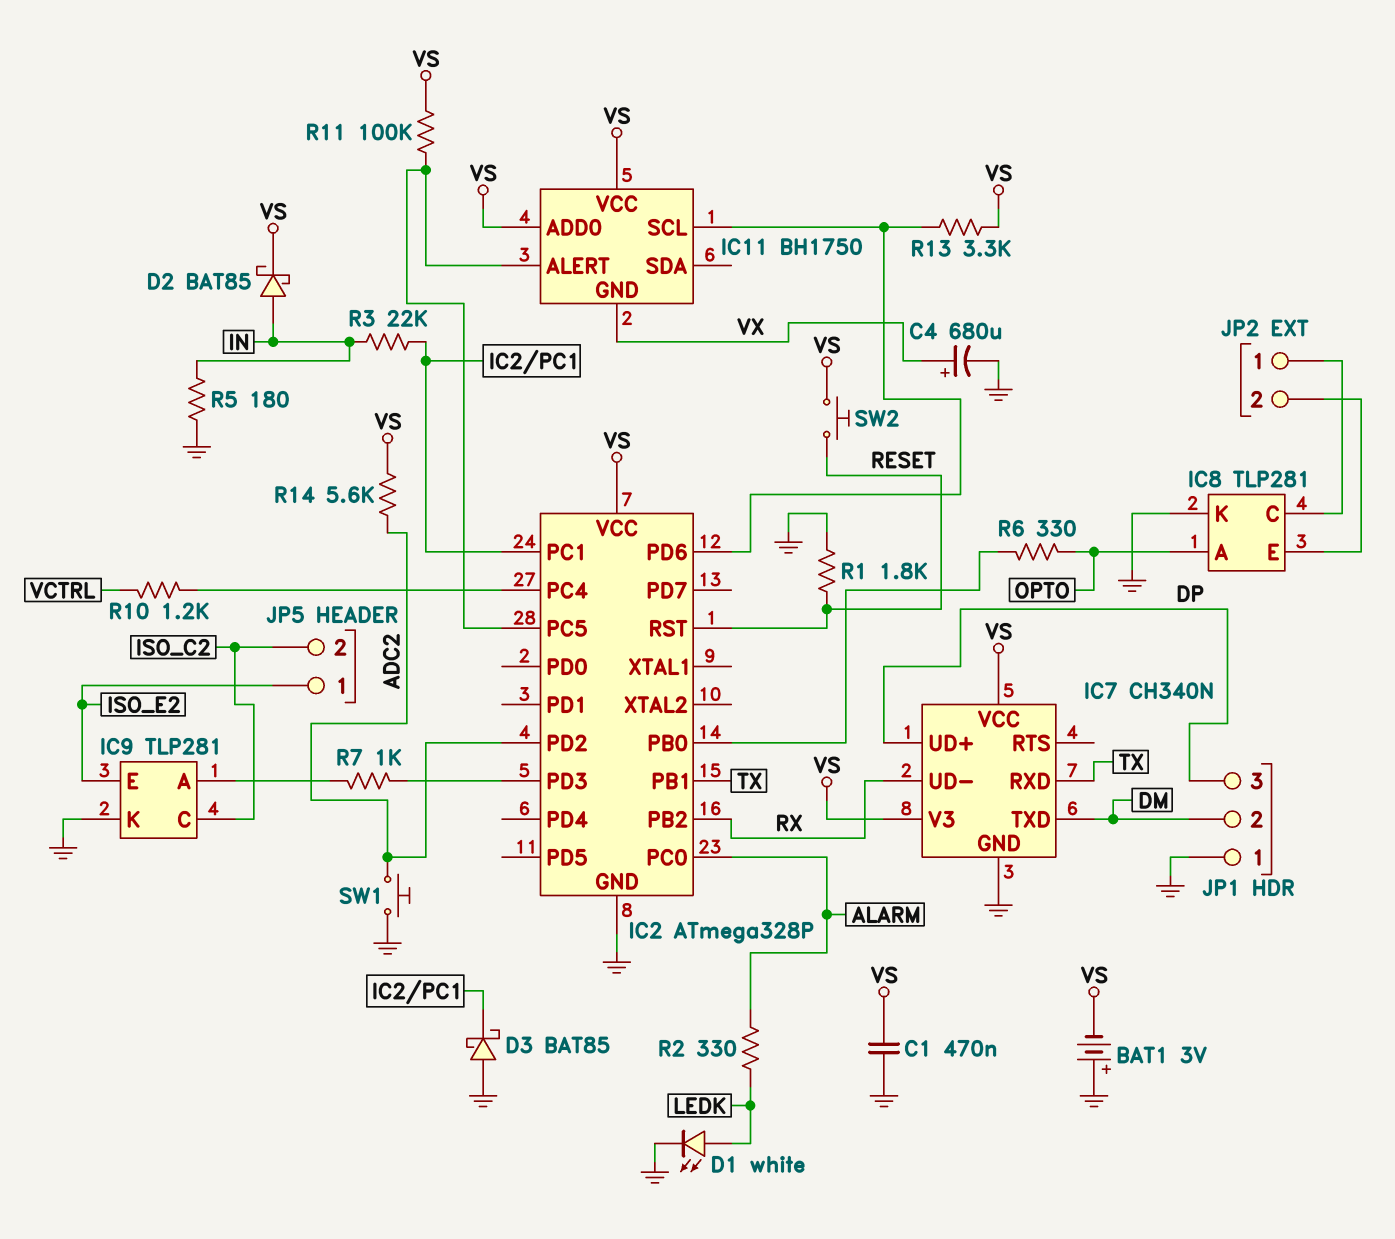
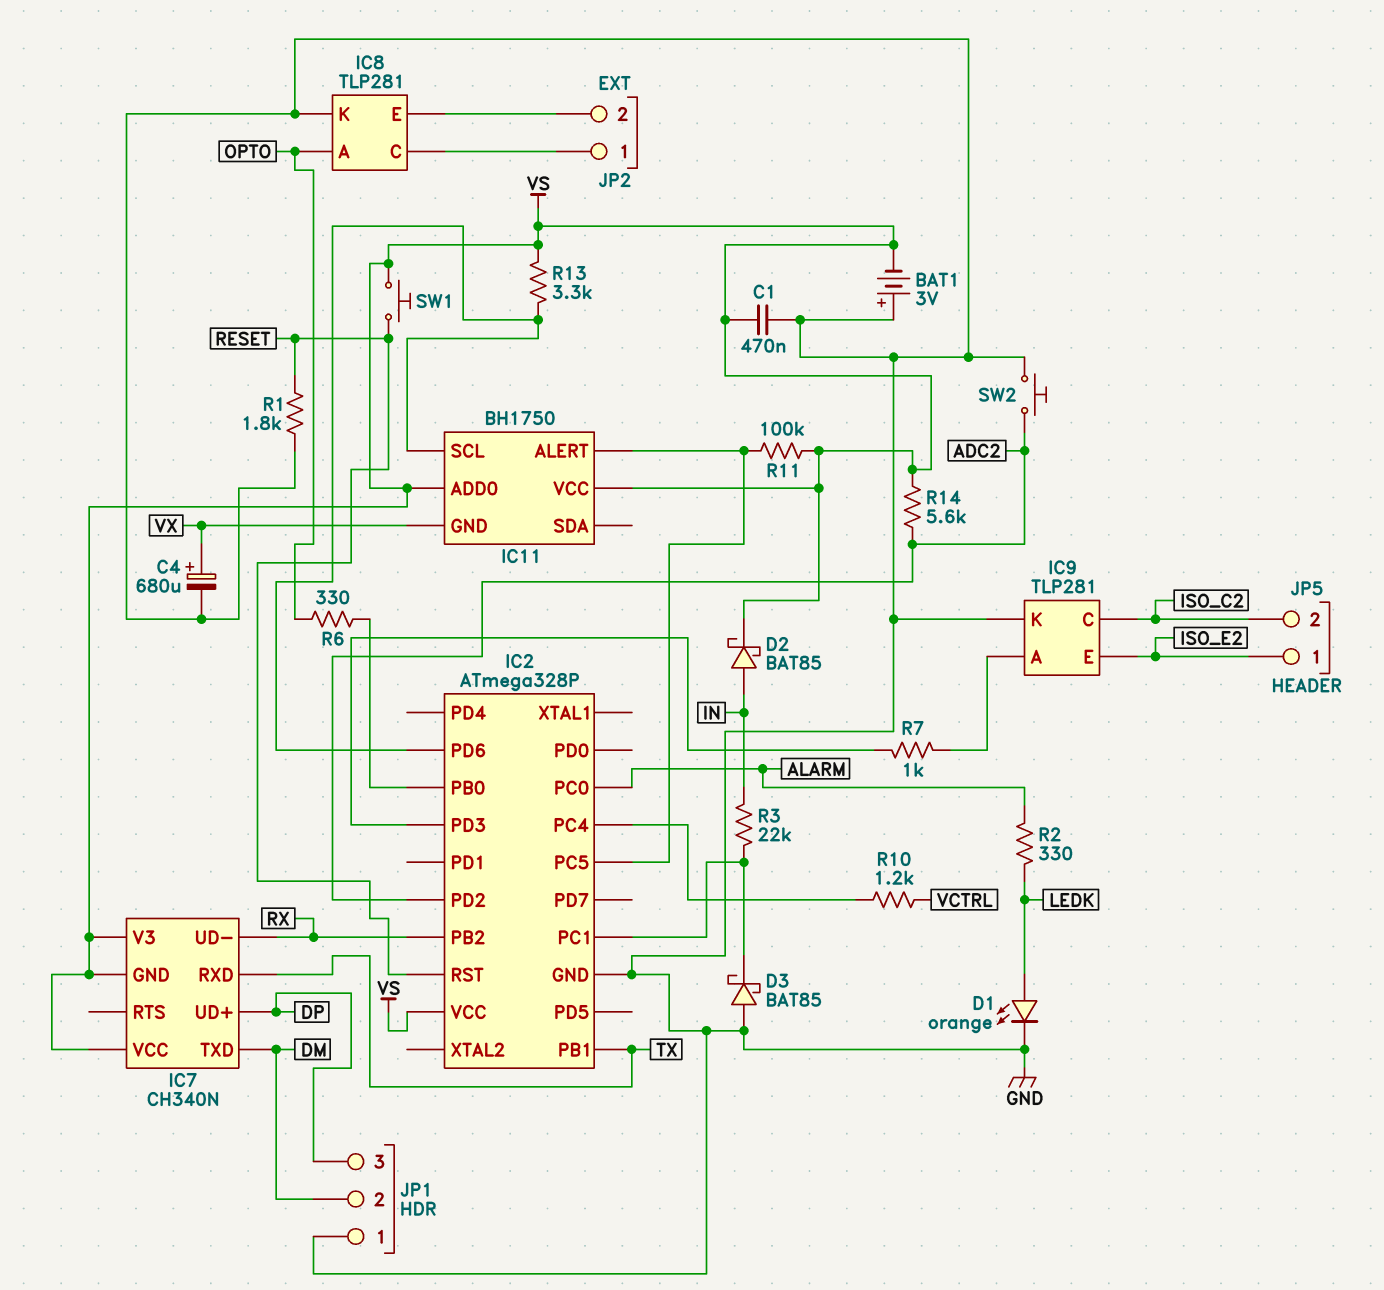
D1: LED white (A LEDK, K GND) -> LED orange (A LEDK, K GND)
IC7 pin GND: GND -> VS
R5: 180 (GND, IN) -> none
SW1: button (ADC2, GND) -> button (RESET, VS)
SW2: button (RESET, VS) -> button (ADC2, GND)

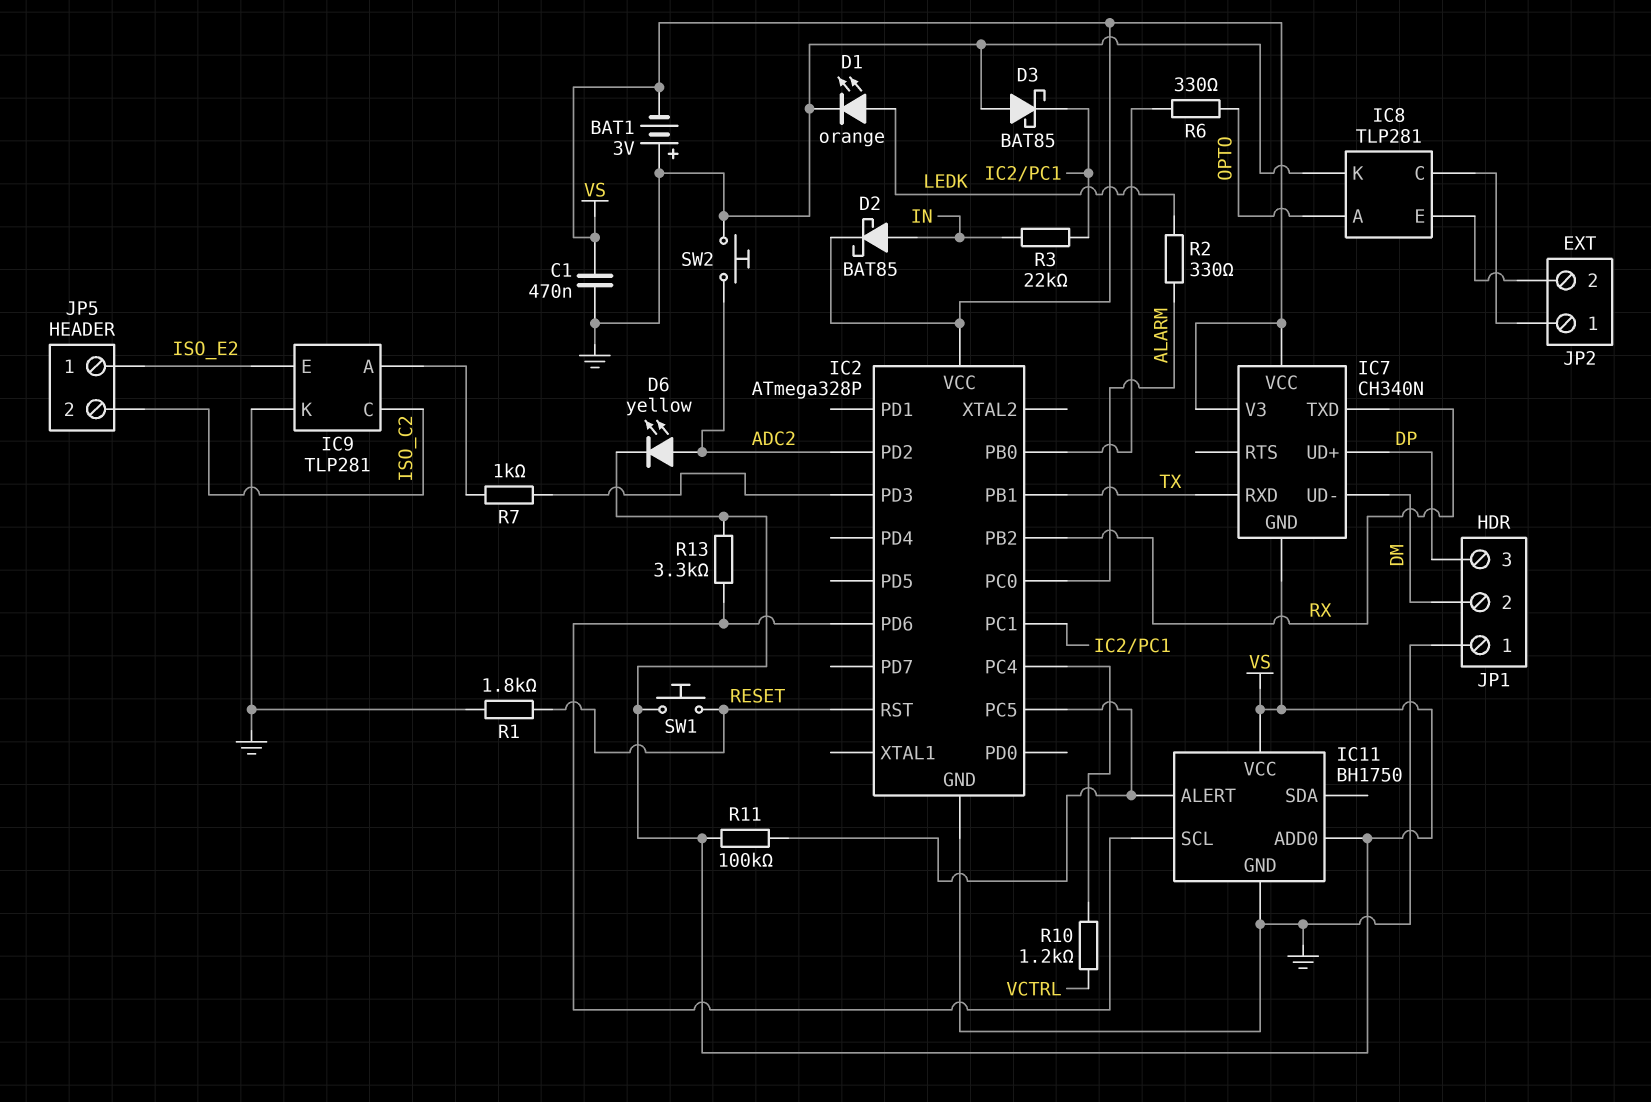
C4: 680uF (plus VX, minus GND) -> none
D6: none -> LED yellow (A ADC2, K VS)
IC7 pin TXD: DM -> RX
IC7 pin UD-: RX -> DM
IC11 pin GND: VX -> GND
R14: 5.6k (ADC2, VS) -> none

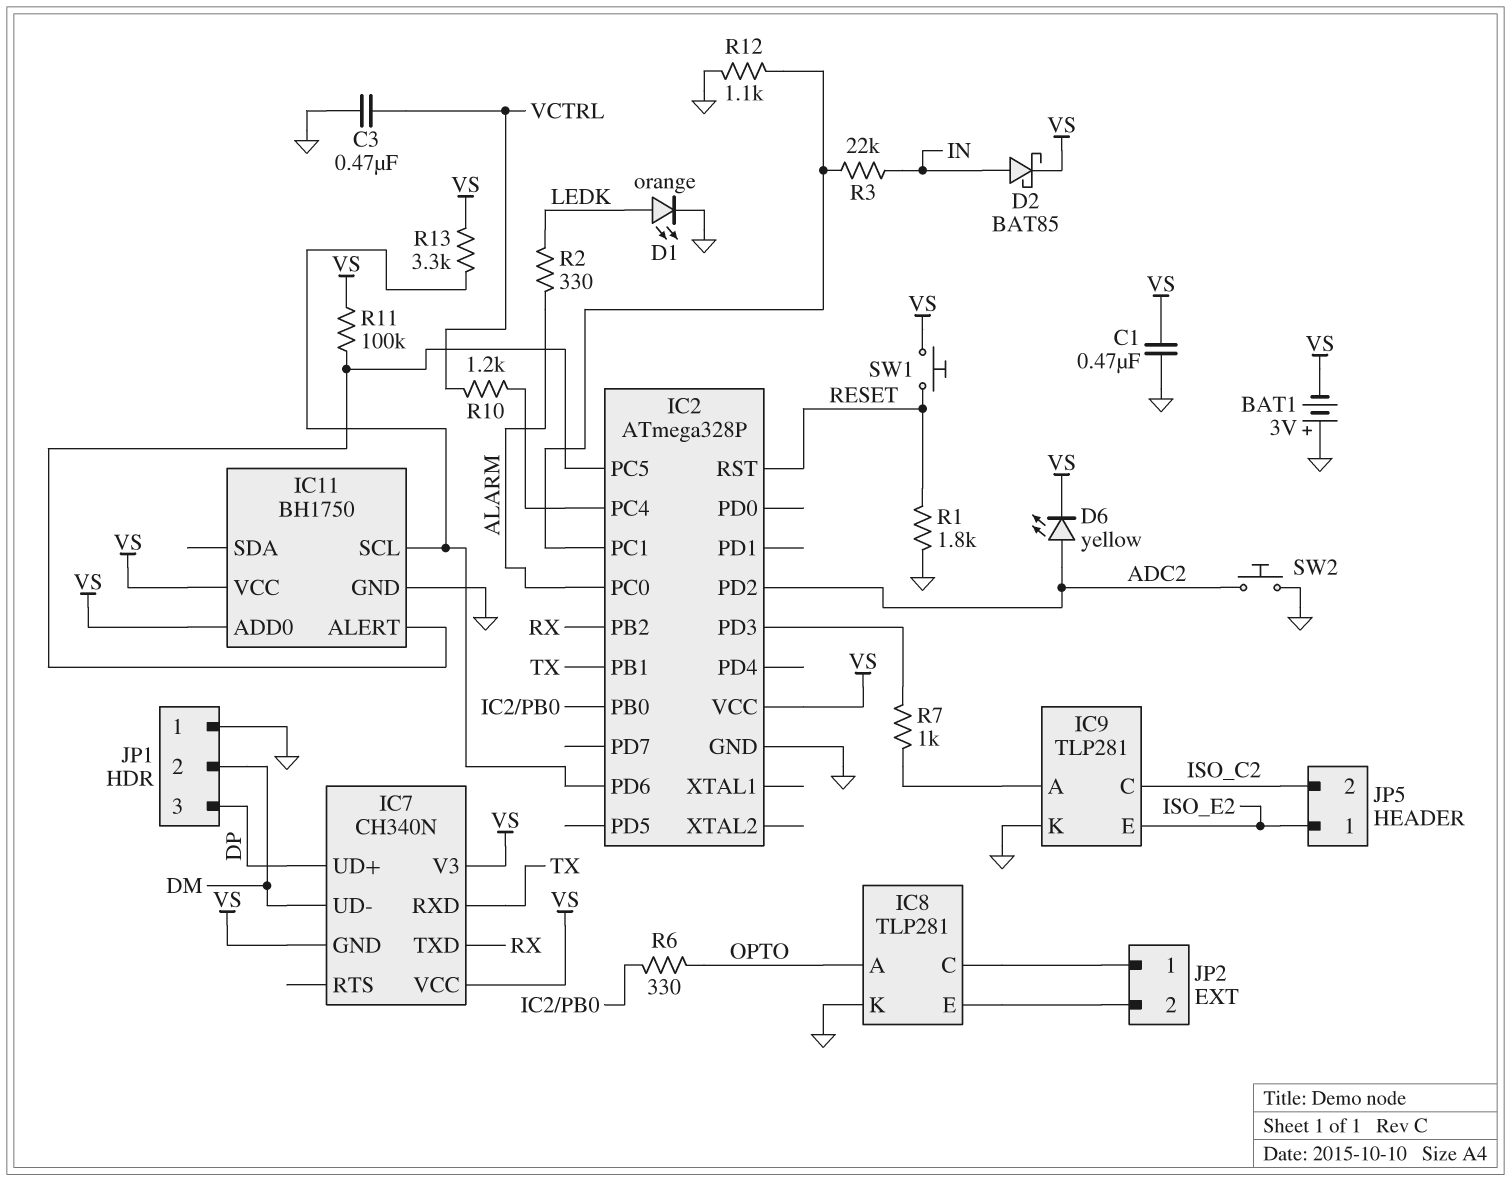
C3: none -> 470nF (GND, VCTRL)
D3: schottky BAT85 (A GND, K IC2/PC1) -> none
R12: none -> 1.1k (GND, IC2/PC1)

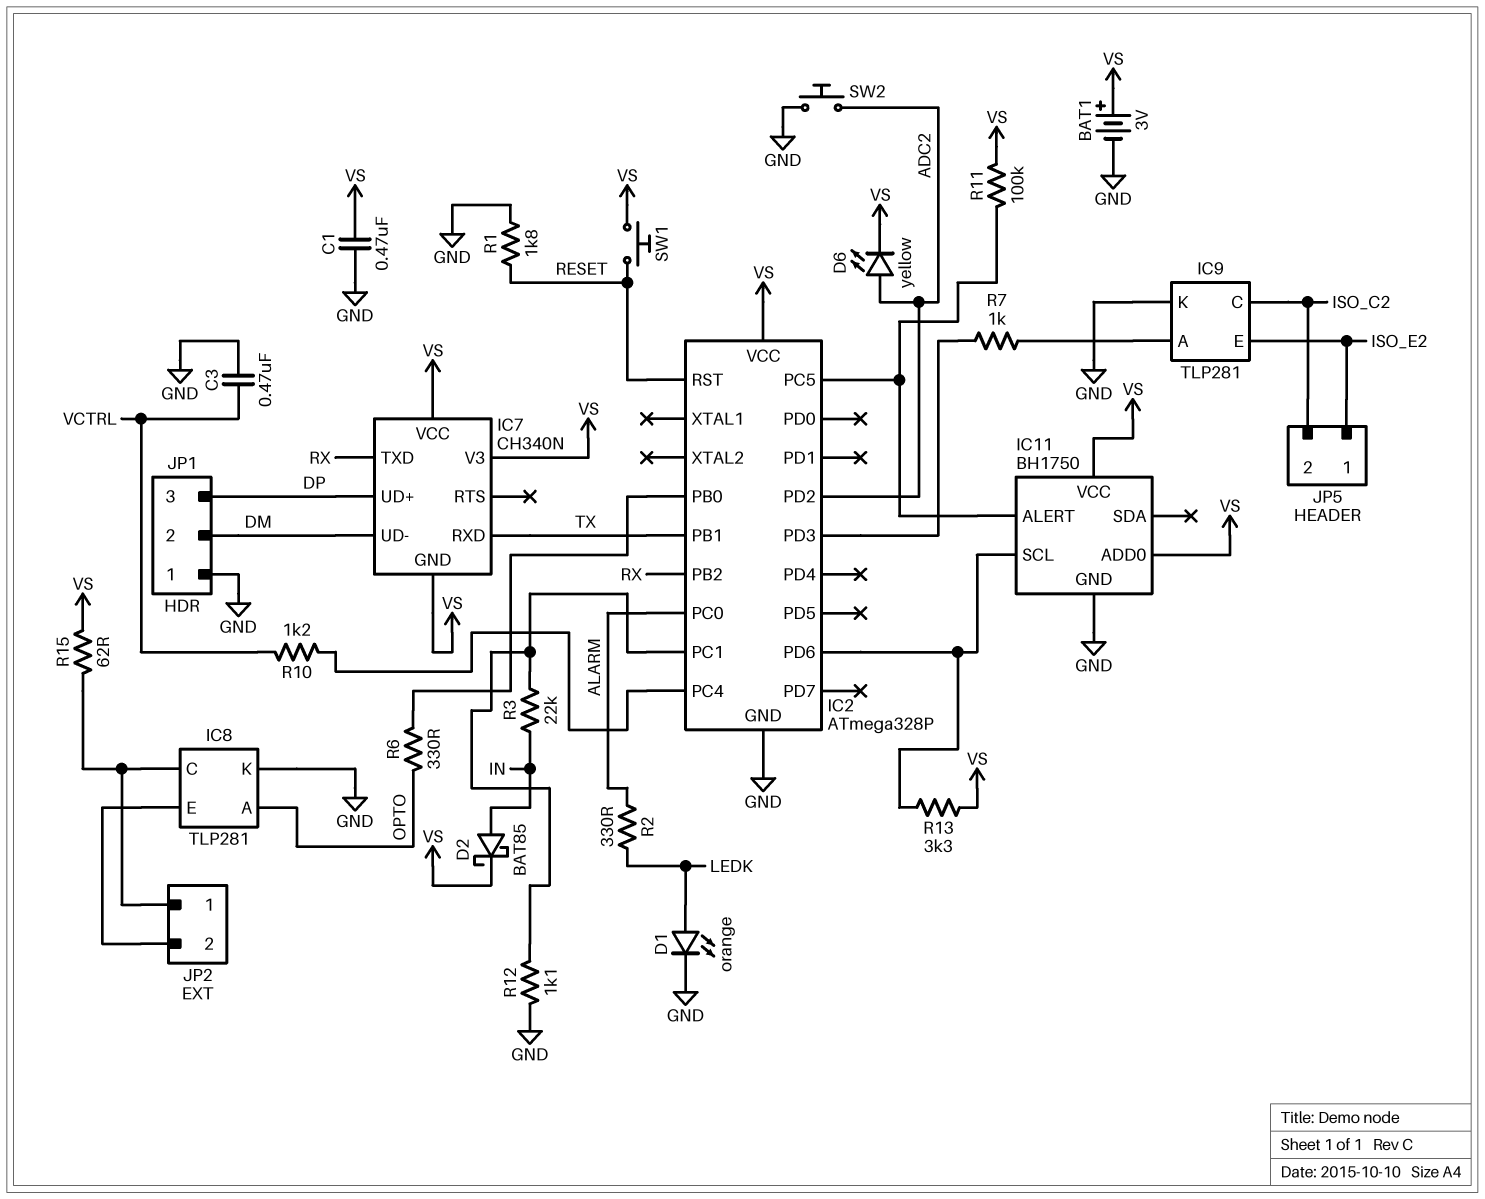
BAT1: 3V (plus GND, minus VS) -> 3V (plus VS, minus GND)
R15: none -> 62 (IC8/C, VS)

